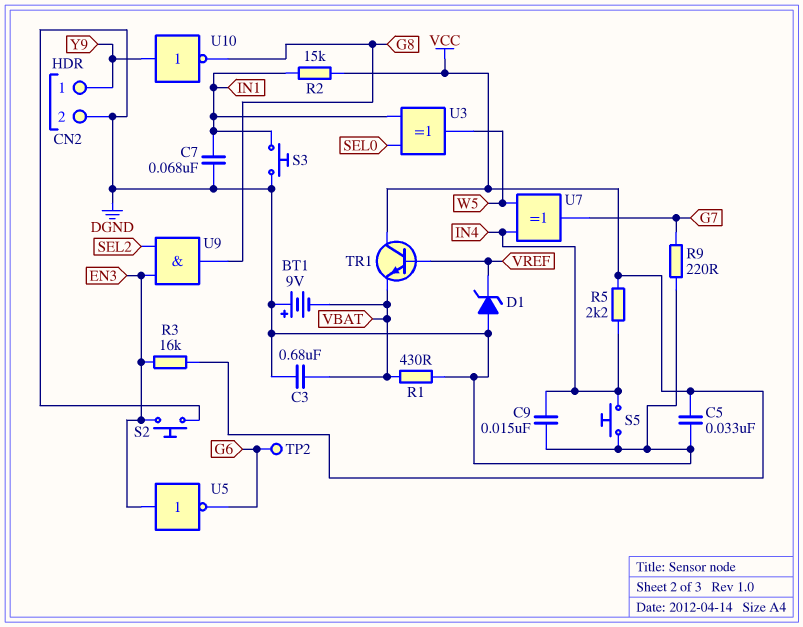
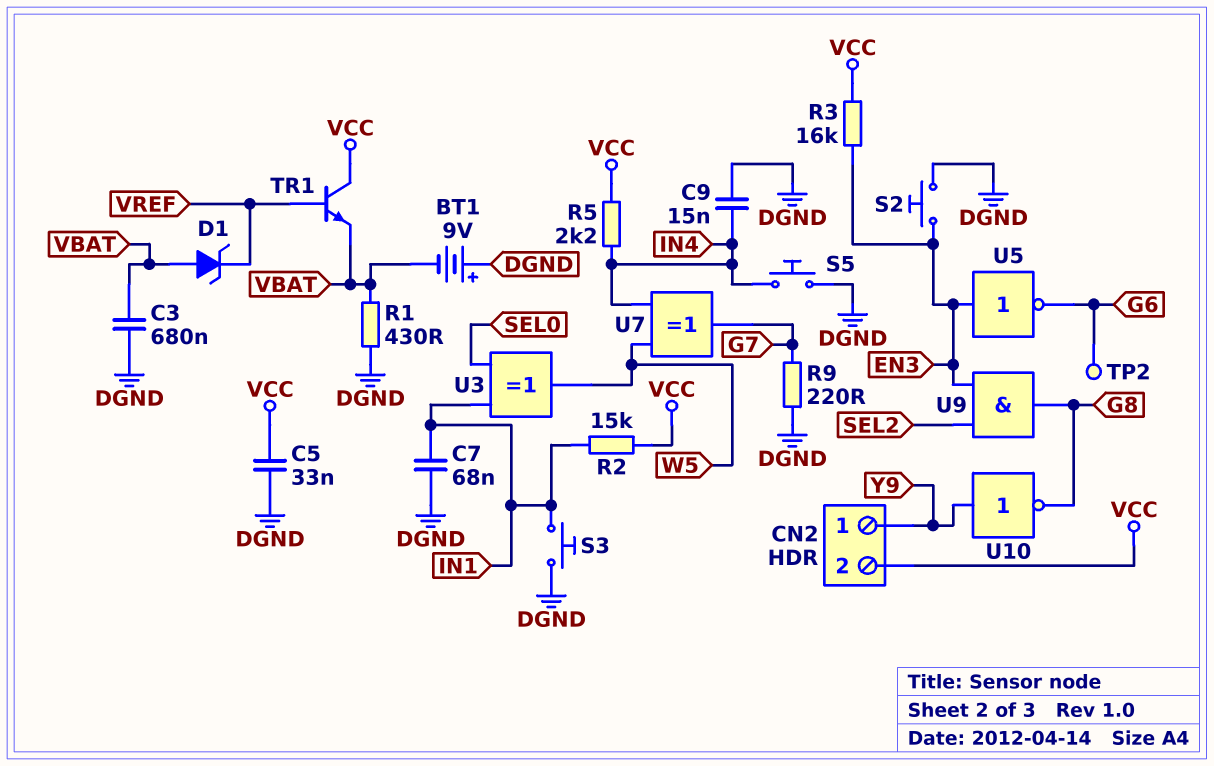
CN2 pin 2: DGND -> VCC
D1: zener (A DGND, K VREF) -> zener (A VBAT, K VREF)

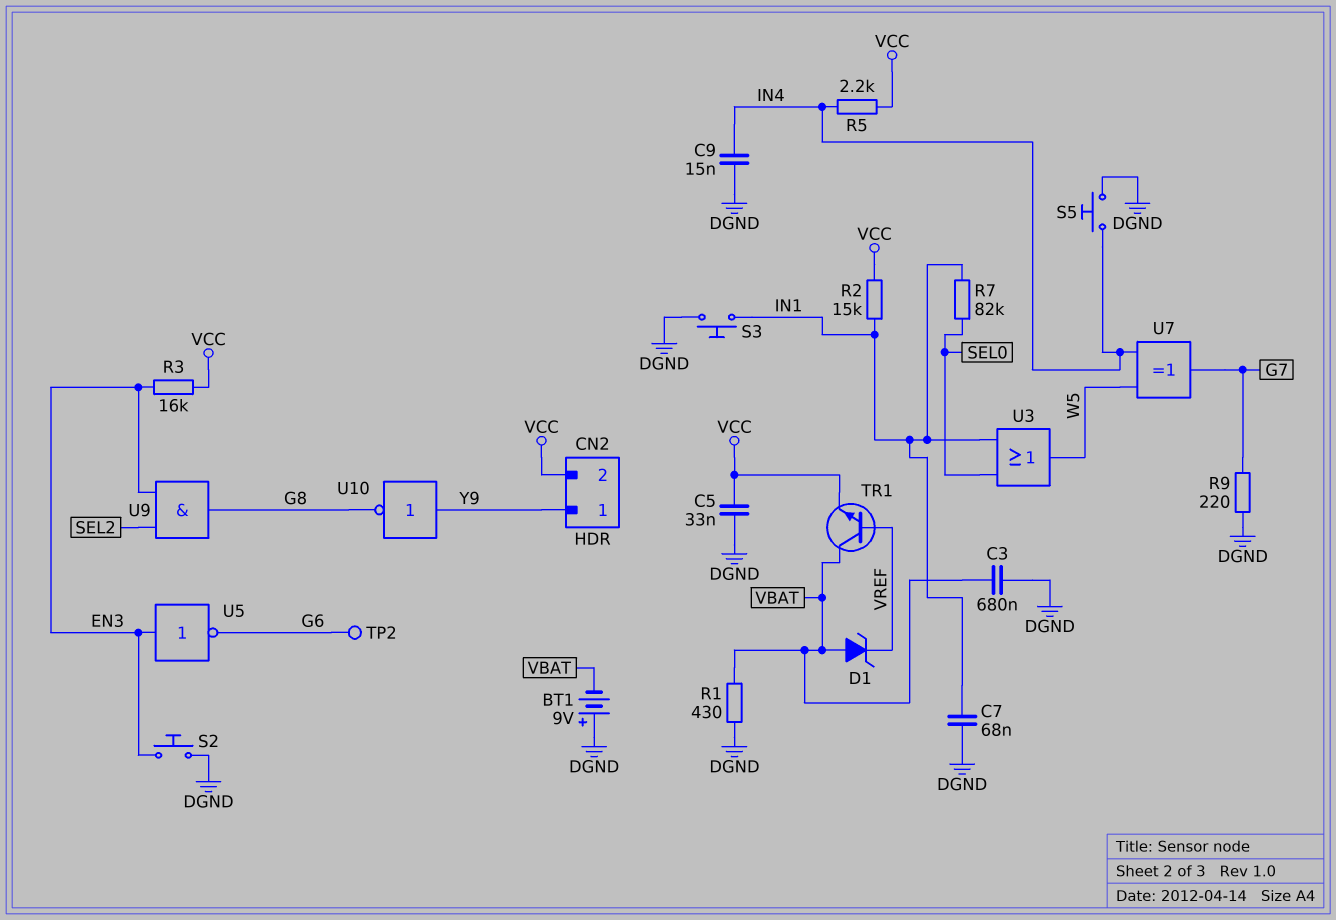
R7: none -> 82k (IN1, SEL0)
TR1: NPN (B VREF, C VCC, E VBAT) -> NPN (B VREF, C VBAT, E VCC)
U3: XOR (in IN1, in SEL0, out W5) -> OR (in IN1, in SEL0, out W5)

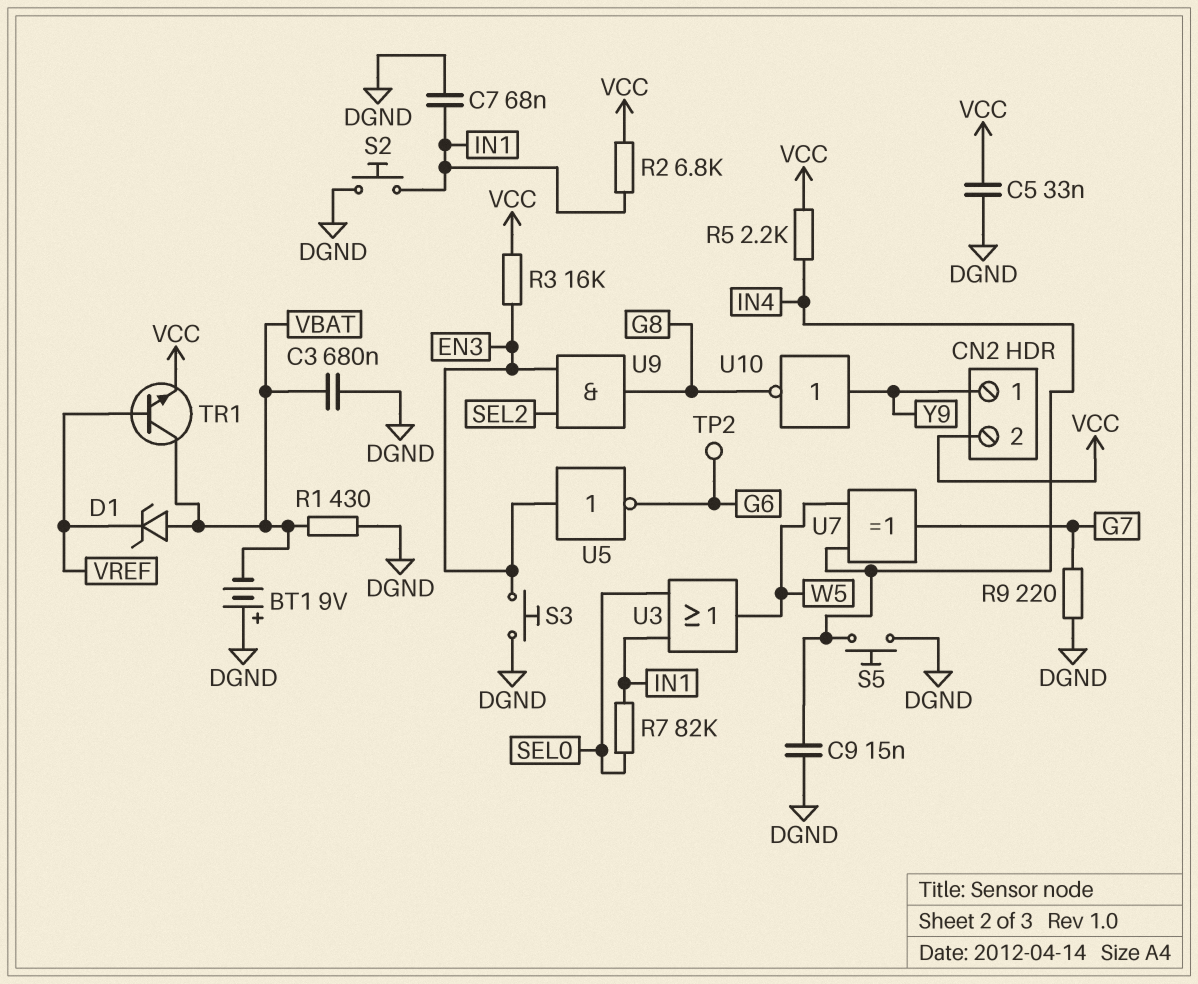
R2: 15k (IN1, VCC) -> 6.8k (IN1, VCC)
S2: button (DGND, EN3) -> button (DGND, IN1)
S3: button (DGND, IN1) -> button (DGND, EN3)

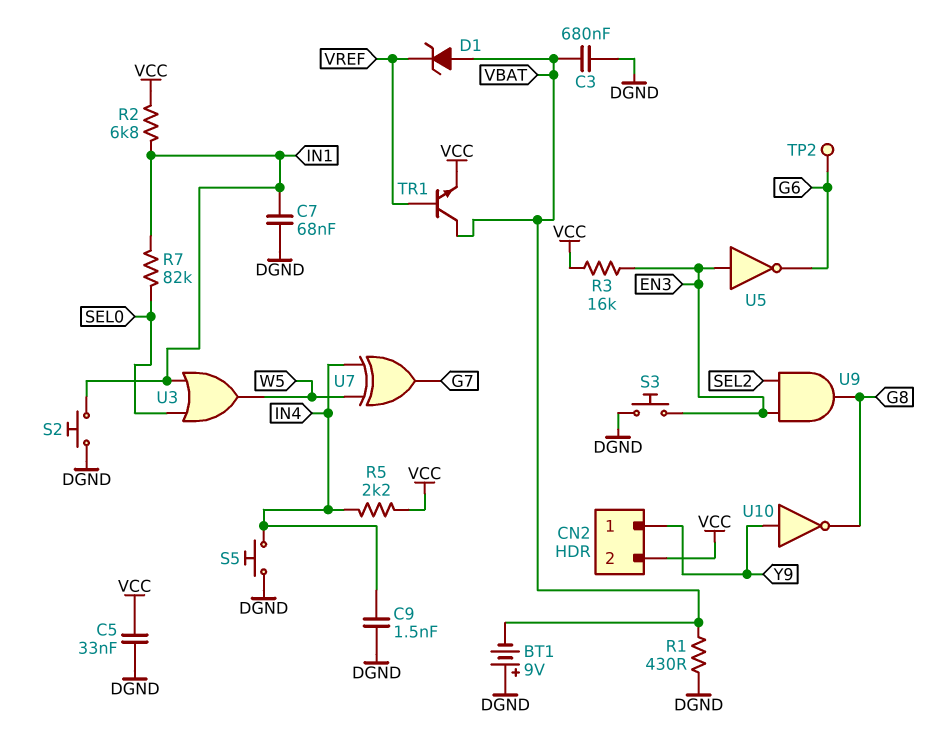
C9: 15nF (DGND, IN4) -> 1.5nF (DGND, IN4)
R9: 220 (DGND, G7) -> none

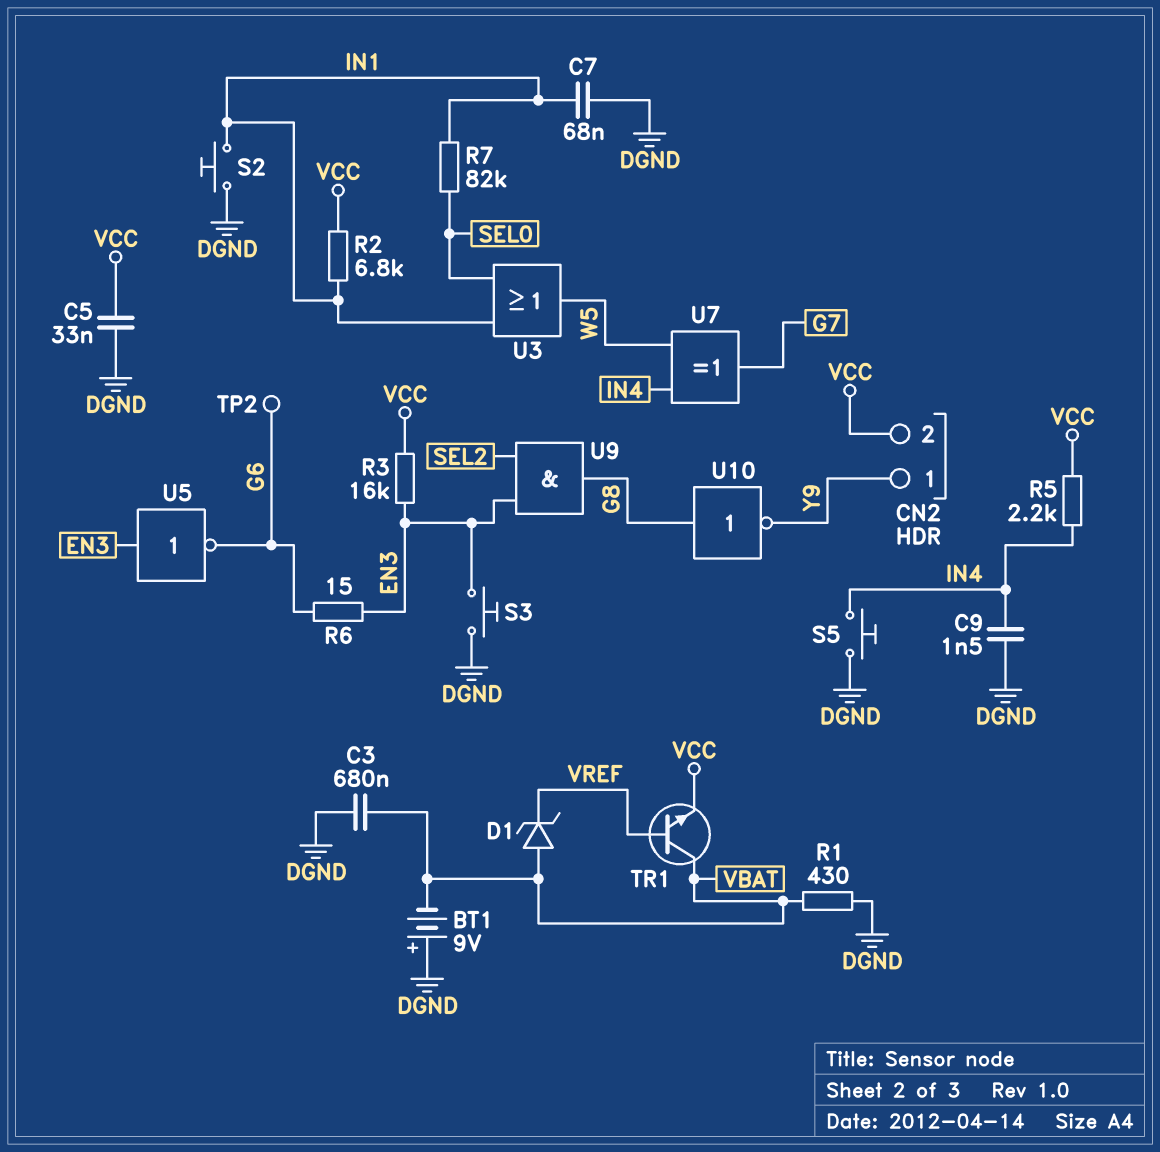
R6: none -> 15 (EN3, G6)
U10: NOT (in Y9, out G8) -> NOT (in G8, out Y9)

